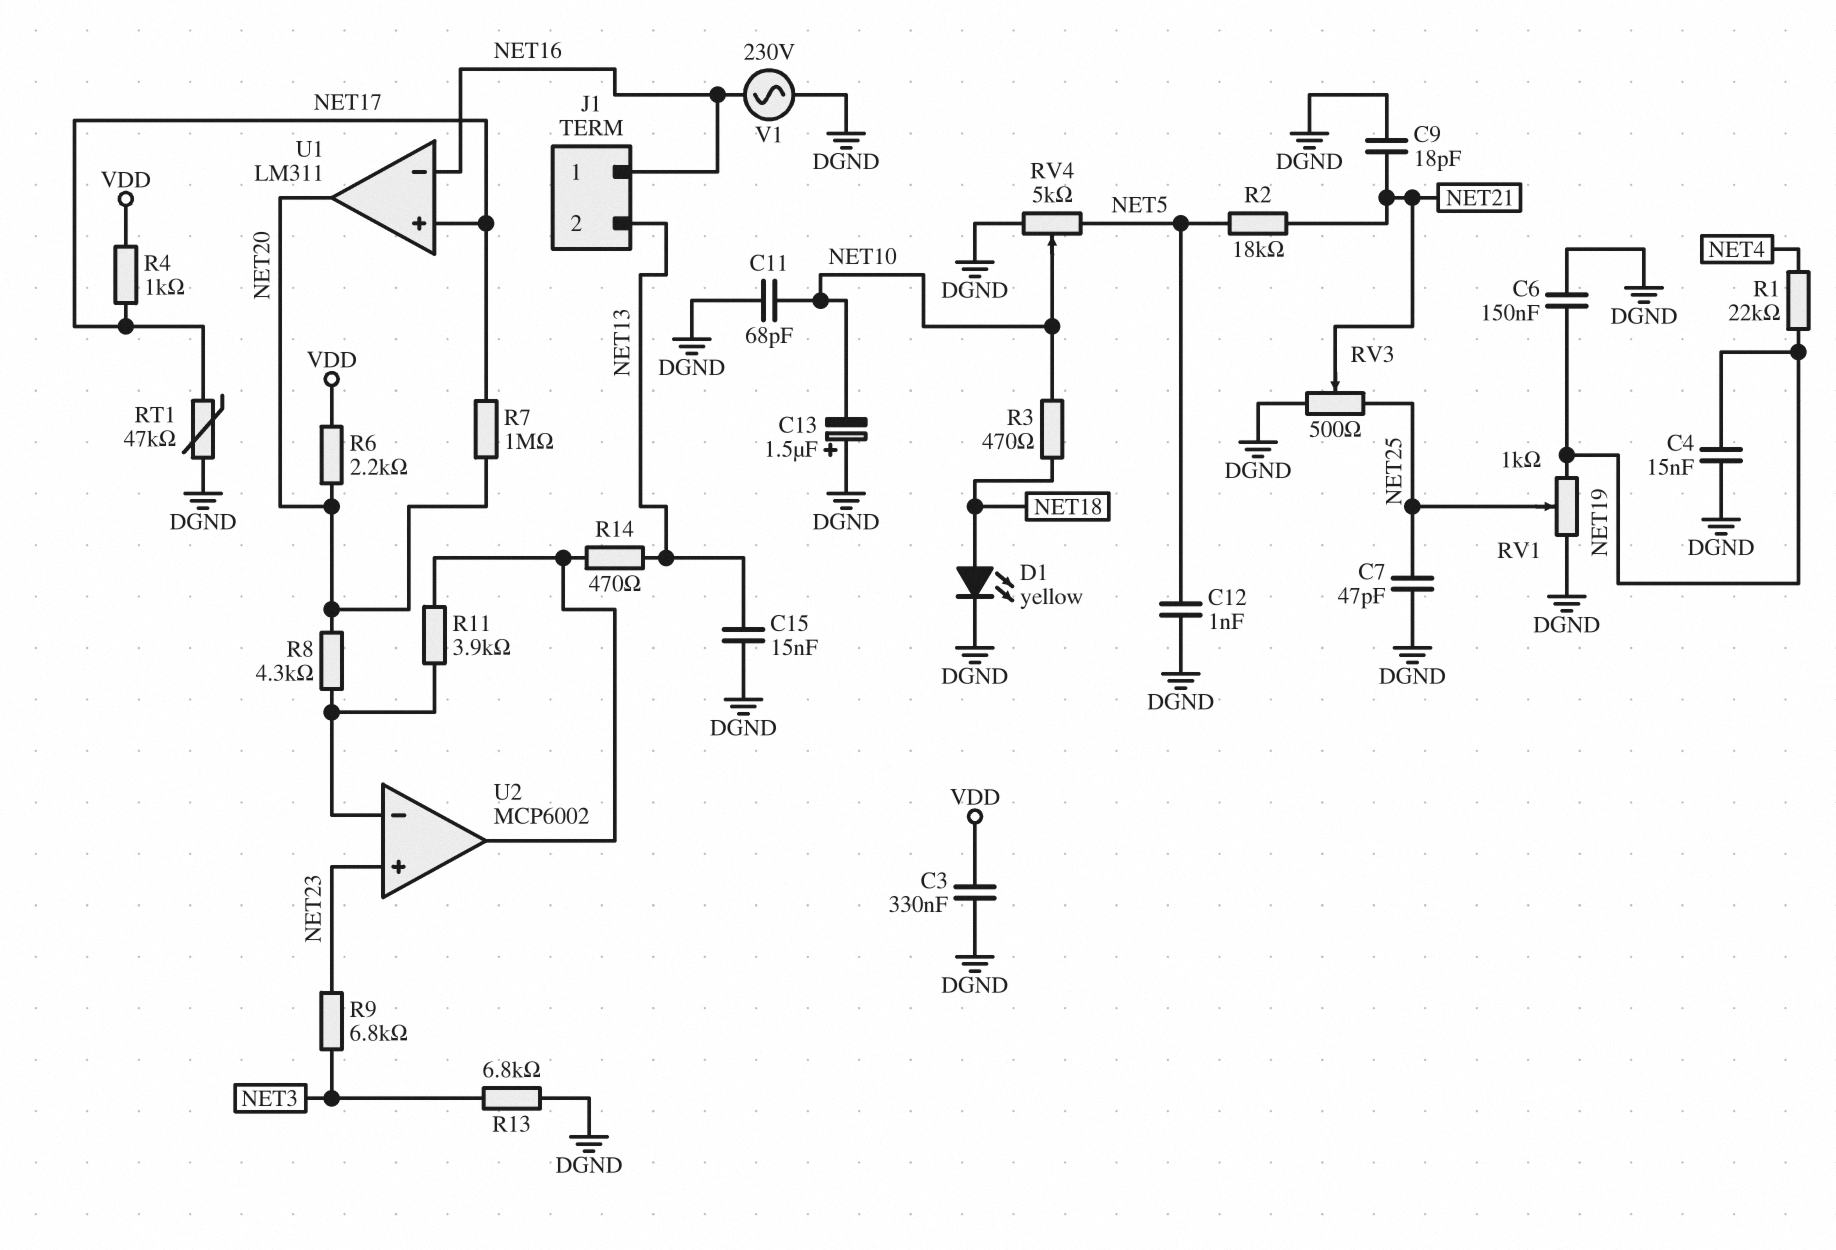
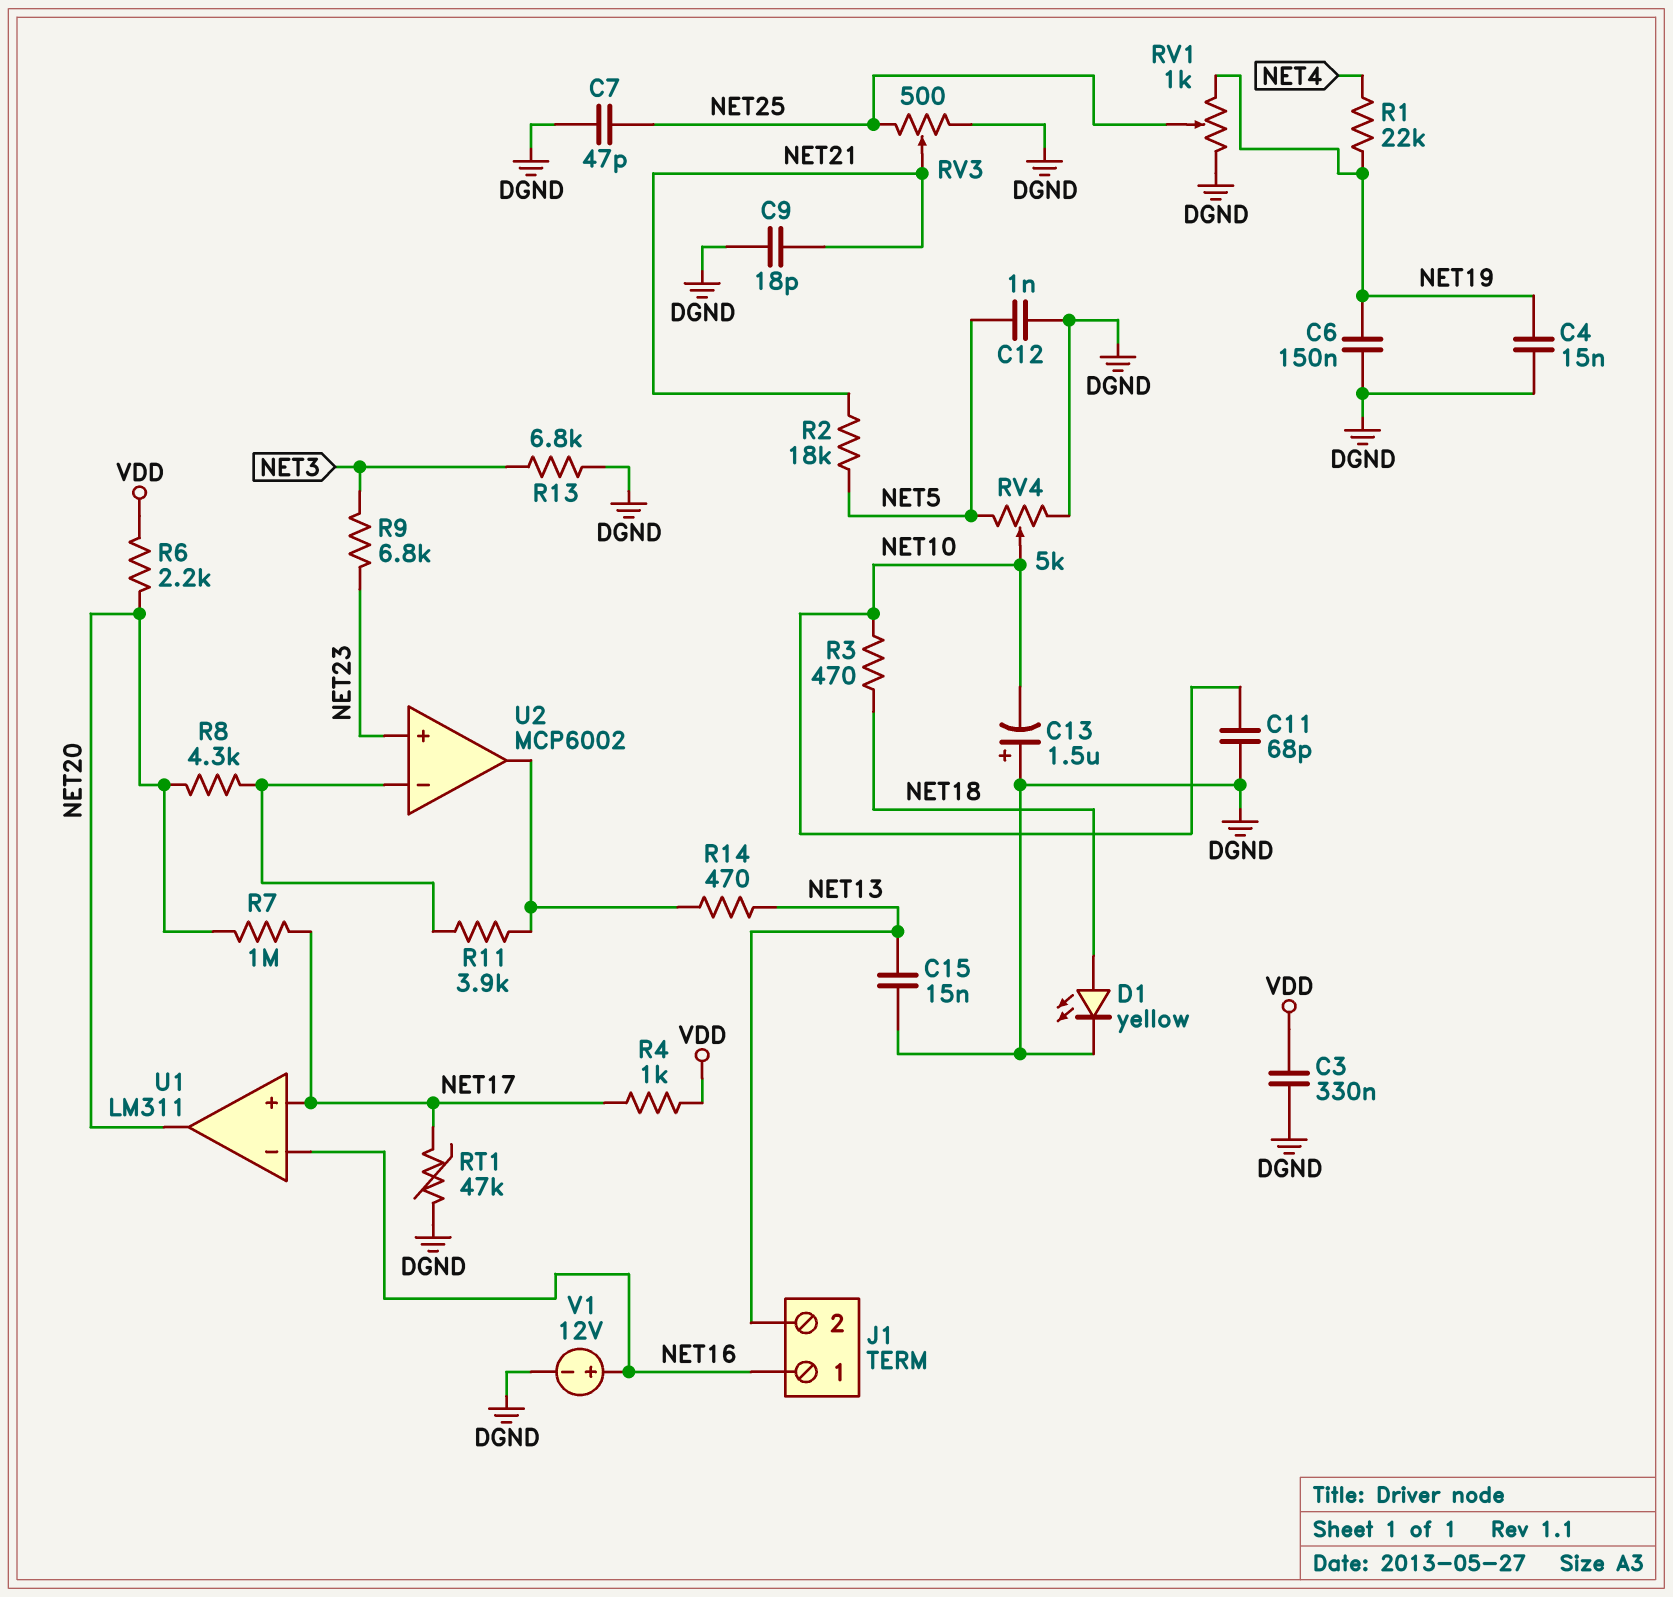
V1: AC 230V (DGND, NET16) -> 12V (plus NET16, minus DGND)

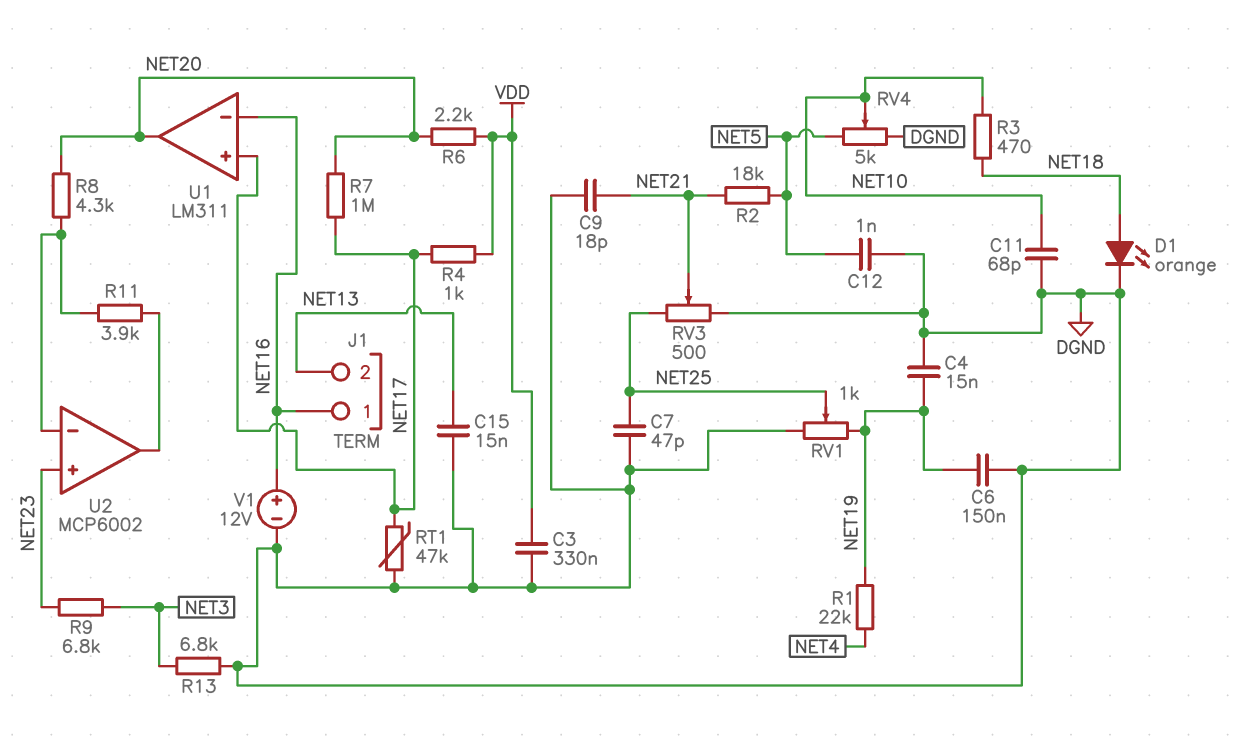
C13: 1.5uF (plus DGND, minus NET10) -> none
D1: LED yellow (A NET18, K DGND) -> LED orange (A NET18, K DGND)
R14: 470 (NET13, U2/out) -> none

